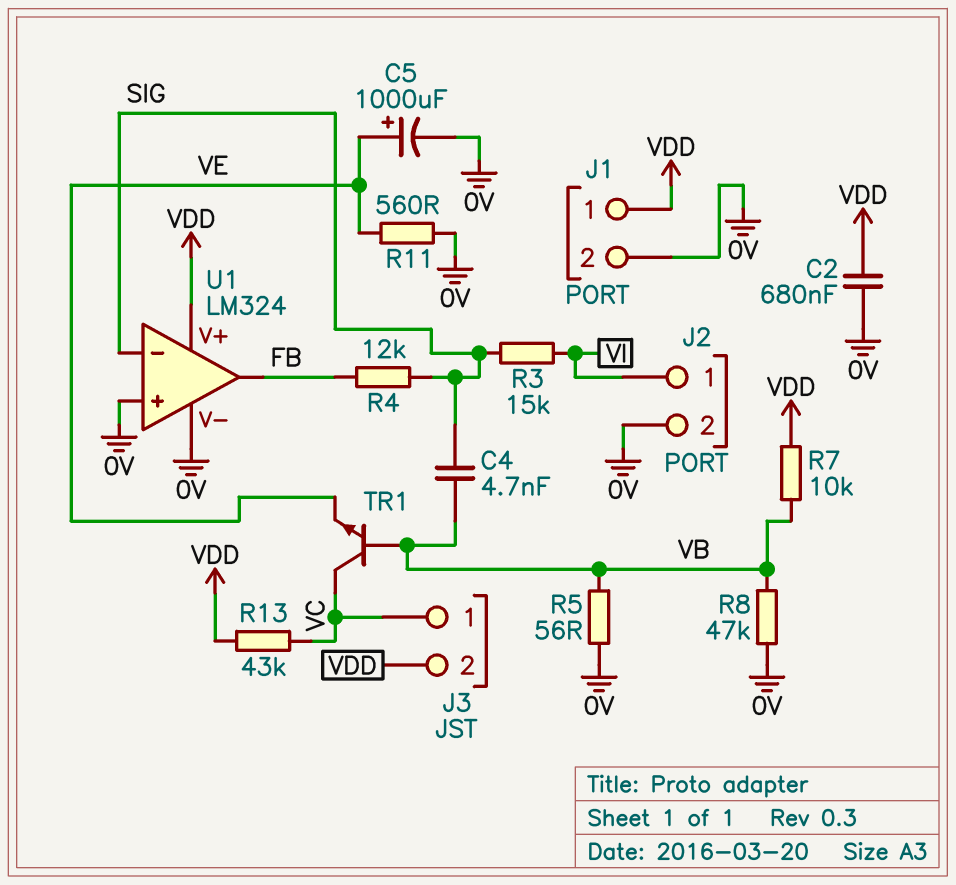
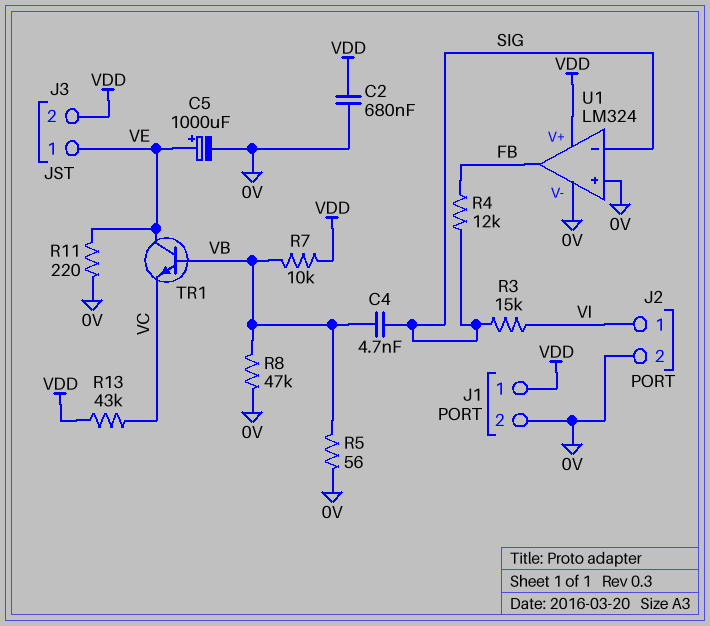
J3 pin 1: VC -> VE
R11: 560 (0V, VE) -> 220 (0V, VE)
TR1: NPN (B VB, C VC, E VE) -> NPN (B VB, C VE, E VC)

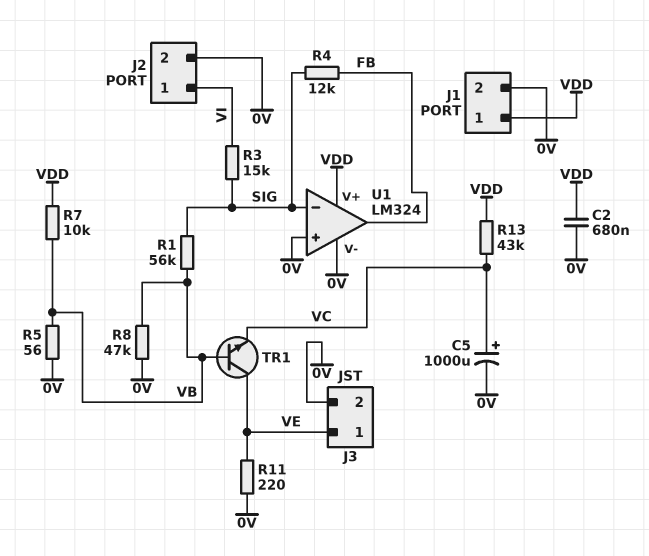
C4: 4.7nF (SIG, VB) -> none
C5: 1000uF (plus VE, minus 0V) -> 1000uF (plus VC, minus 0V)
J3 pin 2: VDD -> 0V
R1: none -> 56k (SIG, VB)

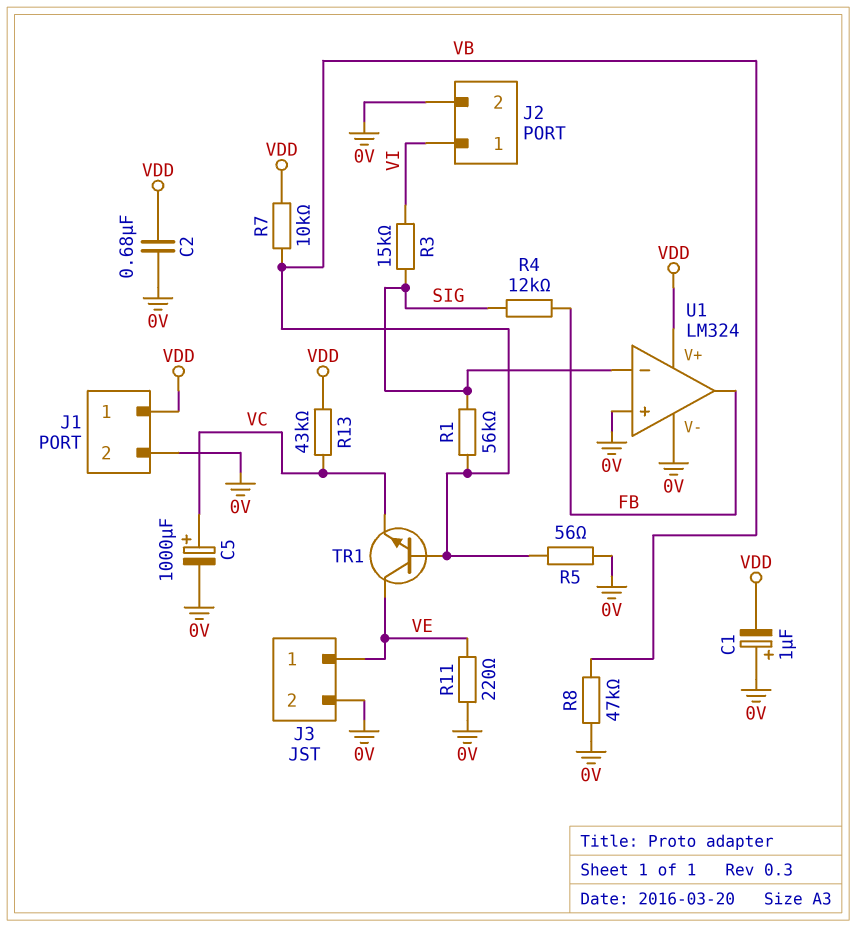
C1: none -> 1uF (plus 0V, minus VDD)

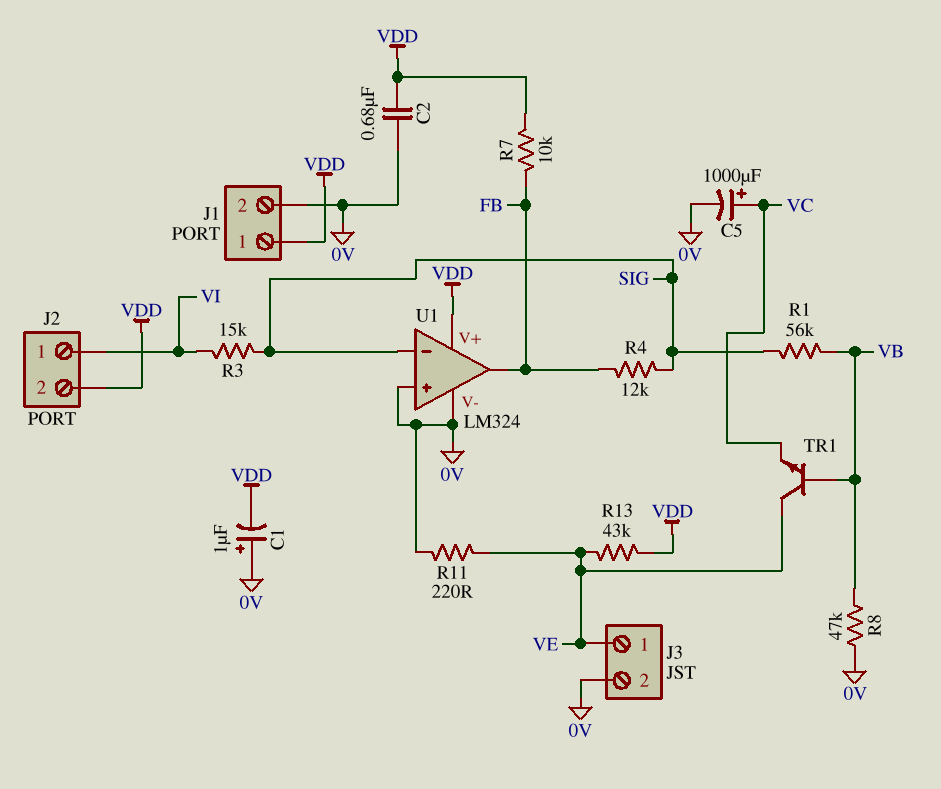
J2 pin 2: 0V -> VDD
R5: 56 (0V, VB) -> none
R7: 10k (VB, VDD) -> 10k (FB, VDD)
R13: 43k (VC, VDD) -> 43k (VDD, VE)

